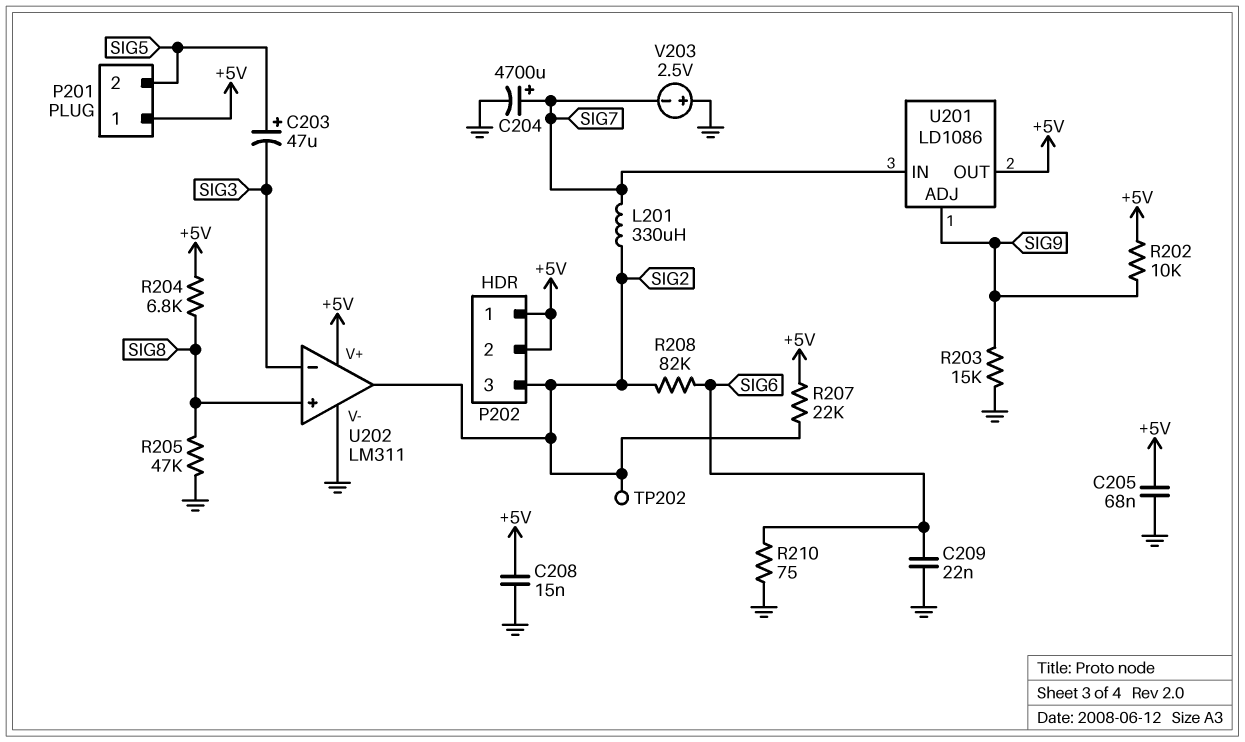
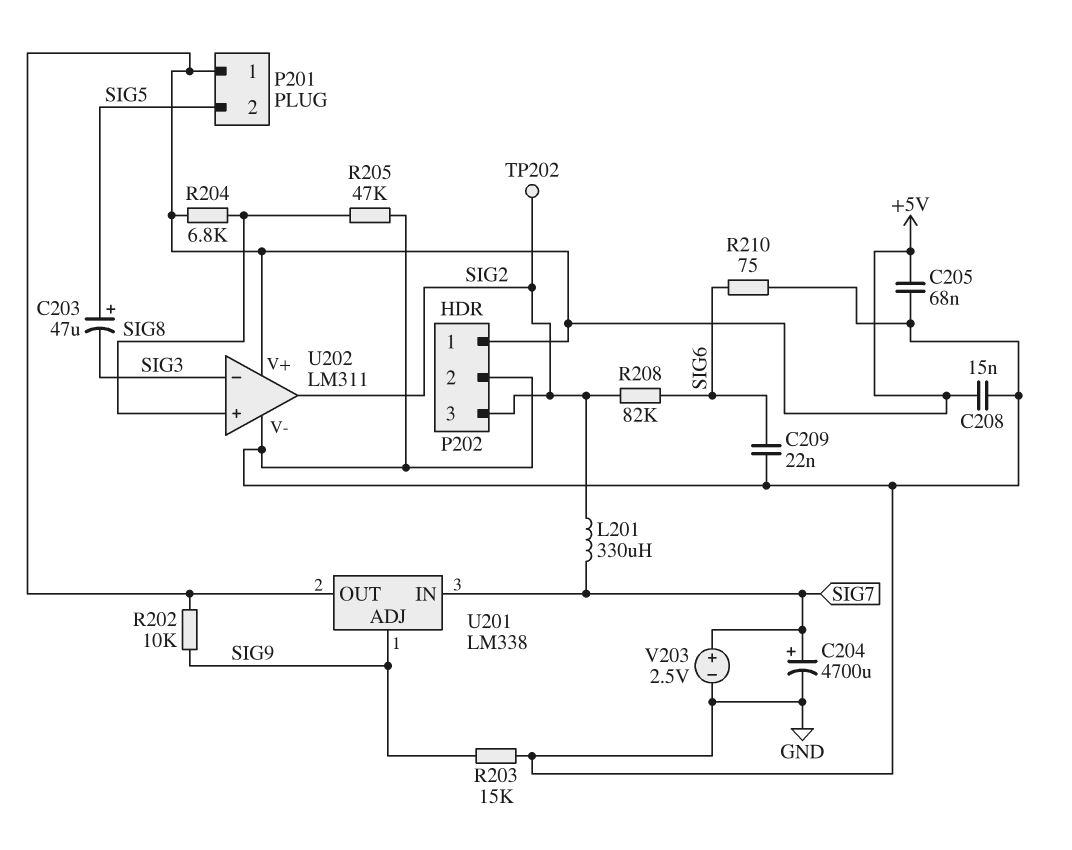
P202 pin 2: +5V -> GND
R207: 22k (+5V, SIG2) -> none
U201: LD1086 -> LM338
V203: 2.5V (plus GND, minus SIG7) -> 2.5V (plus SIG7, minus GND)

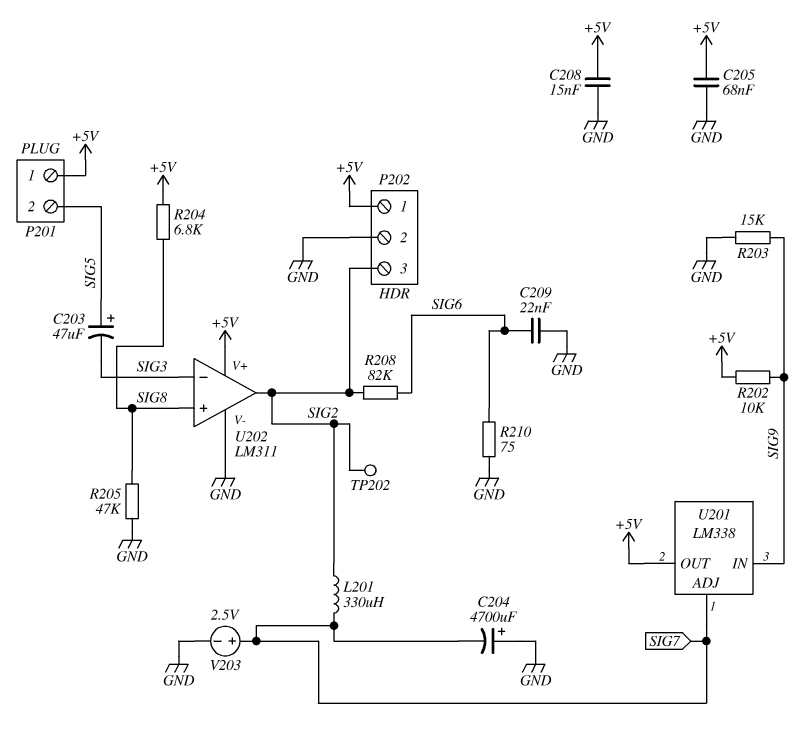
C204: 4700uF (plus SIG7, minus GND) -> 4700uF (plus GND, minus SIG7)
U201 pin ADJ: SIG9 -> SIG7
U201 pin IN: SIG7 -> SIG9

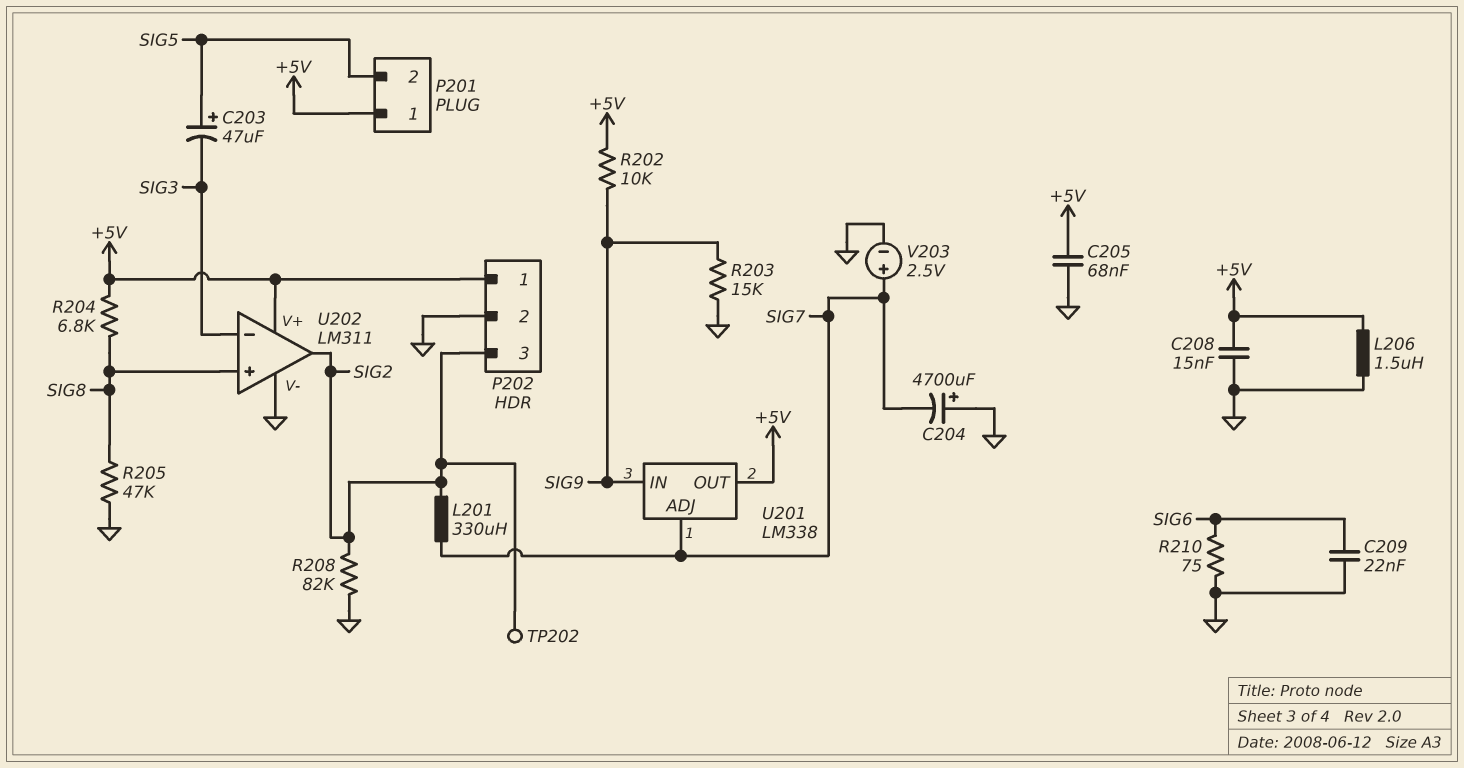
L206: none -> 1.5uH (+5V, GND)
R208: 82k (SIG2, SIG6) -> 82k (GND, SIG2)

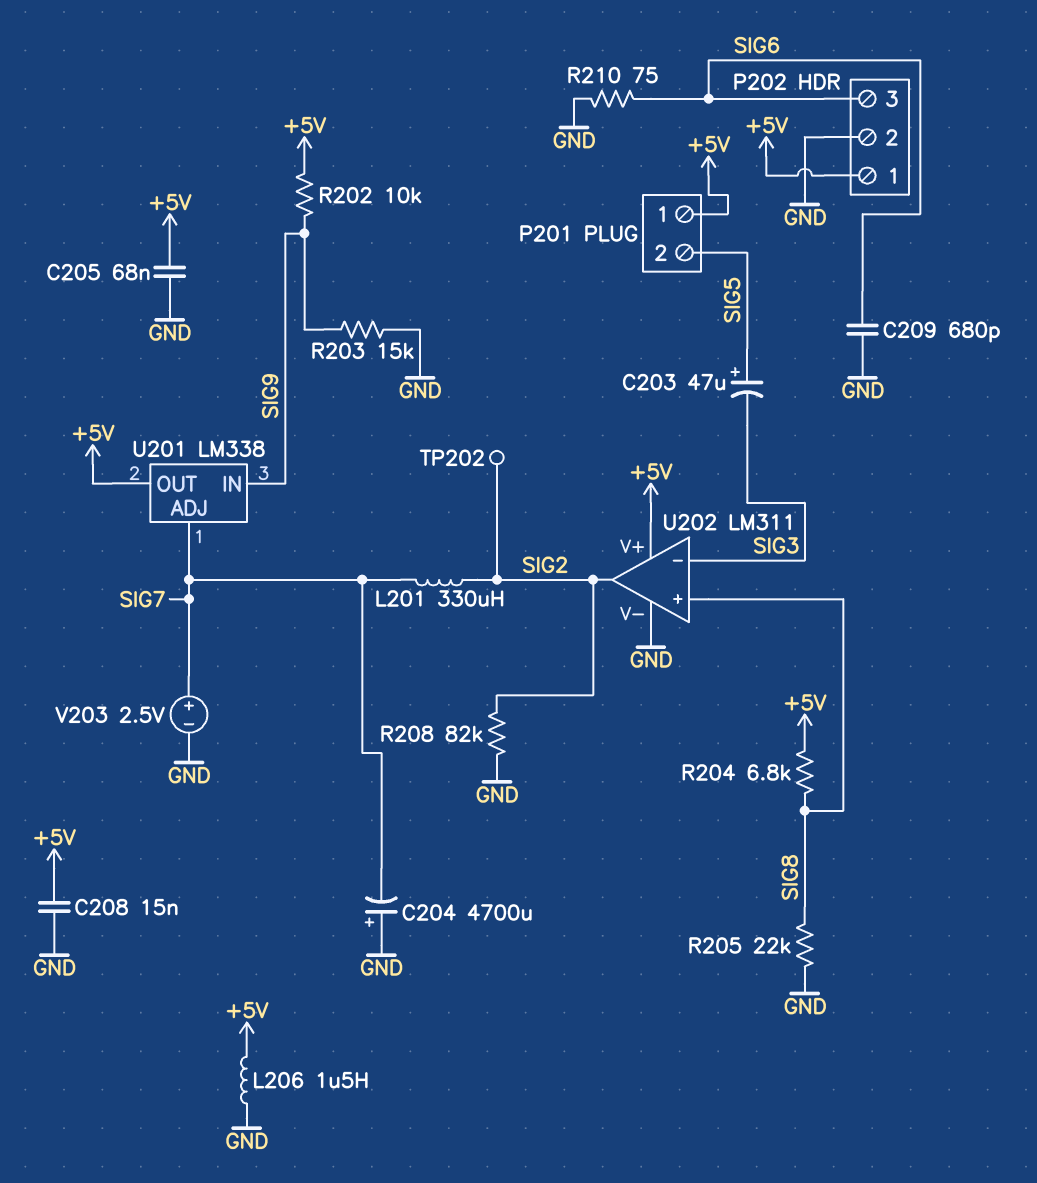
C209: 22nF (GND, SIG6) -> 680pF (GND, SIG6)
P202 pin 3: SIG2 -> SIG6
R205: 47k (GND, SIG8) -> 22k (GND, SIG8)

